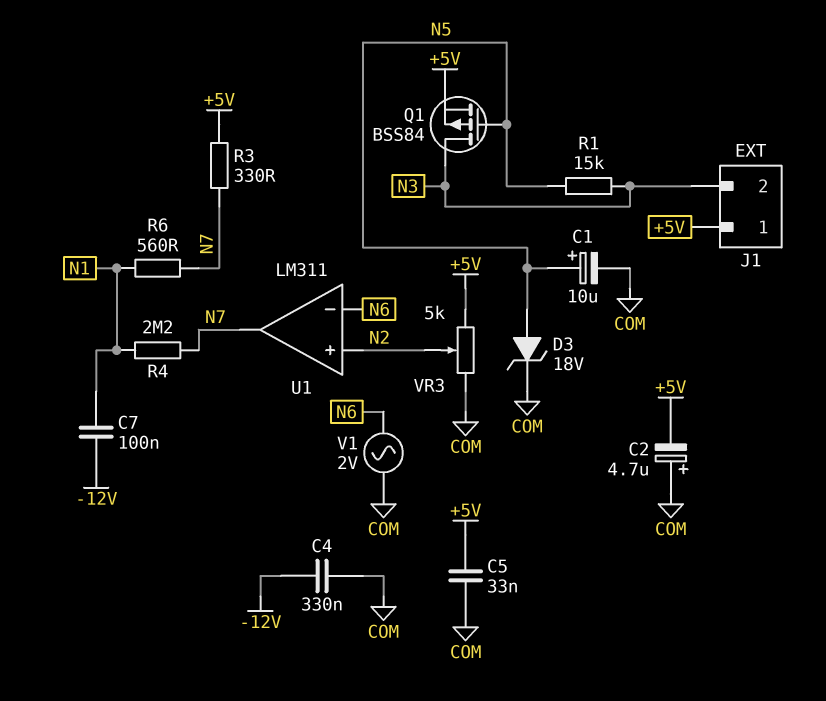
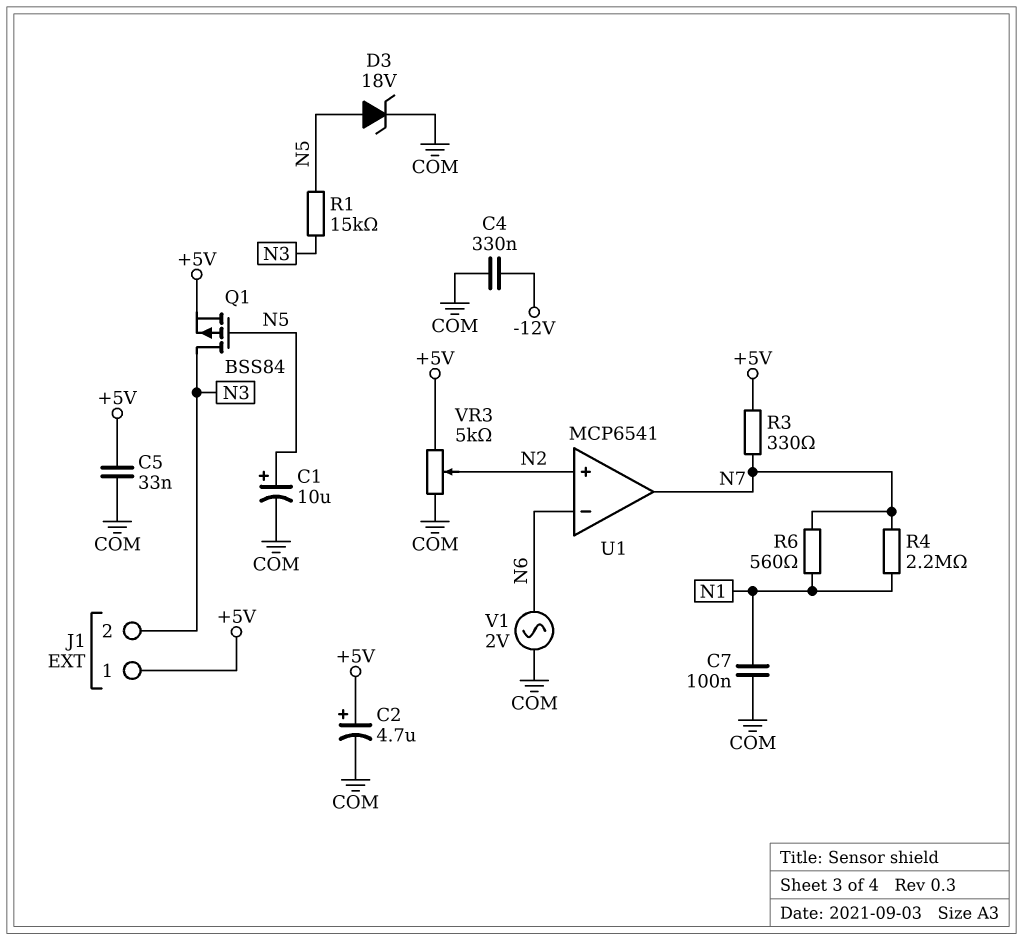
C2: 4.7uF (plus COM, minus +5V) -> 4.7uF (plus +5V, minus COM)
C7: 100nF (-12V, N1) -> 100nF (COM, N1)
U1: LM311 -> MCP6541

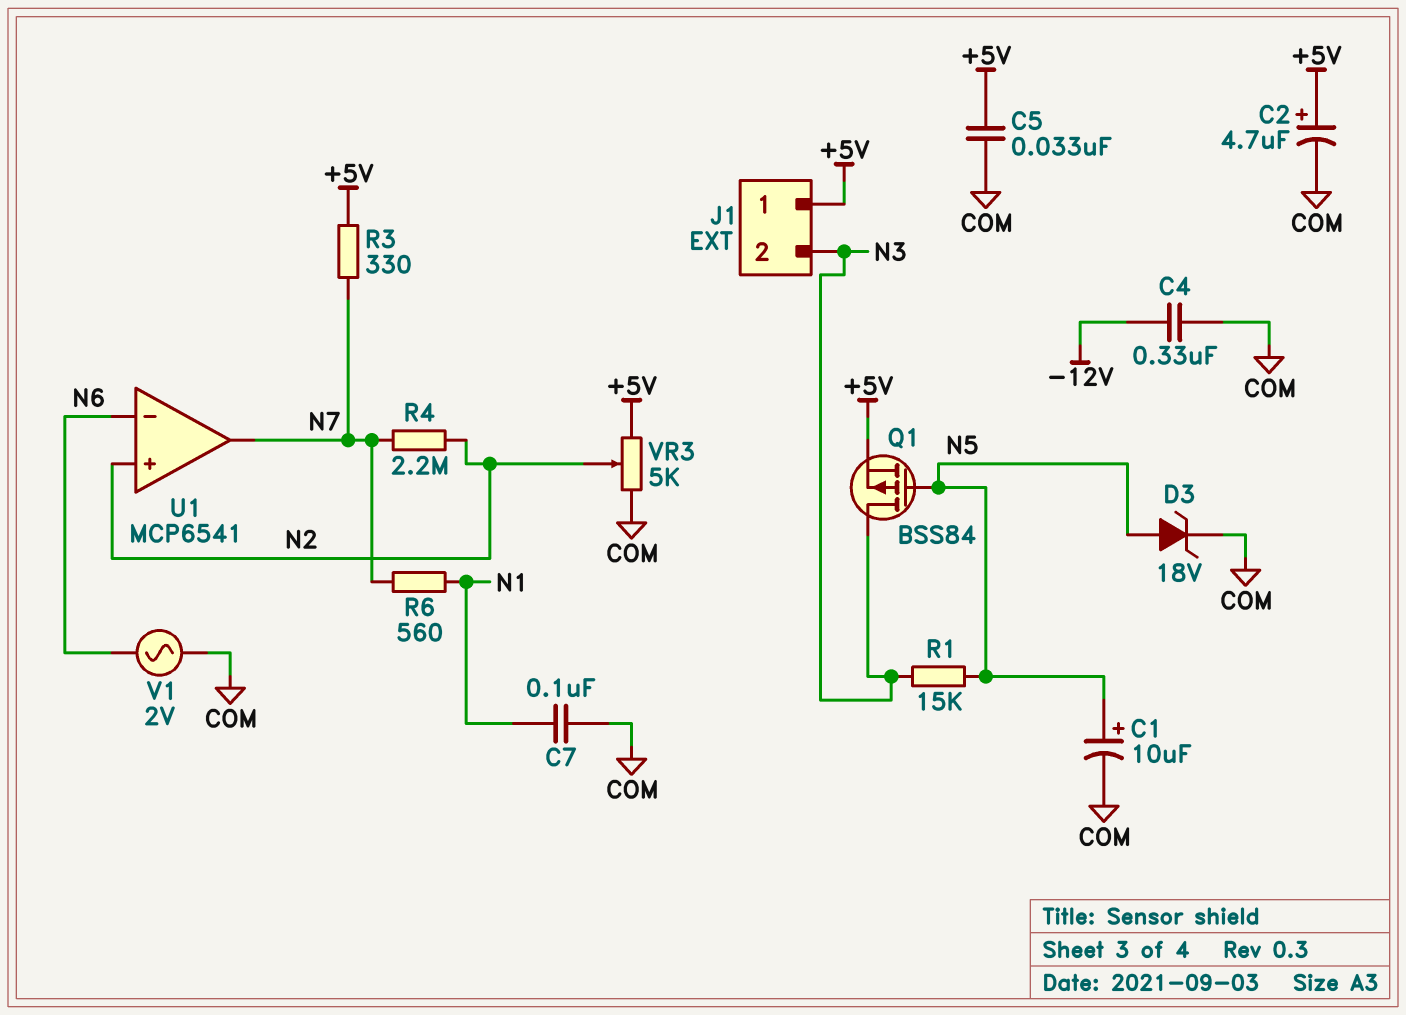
R4: 2.2M (N1, N7) -> 2.2M (N2, N7)

